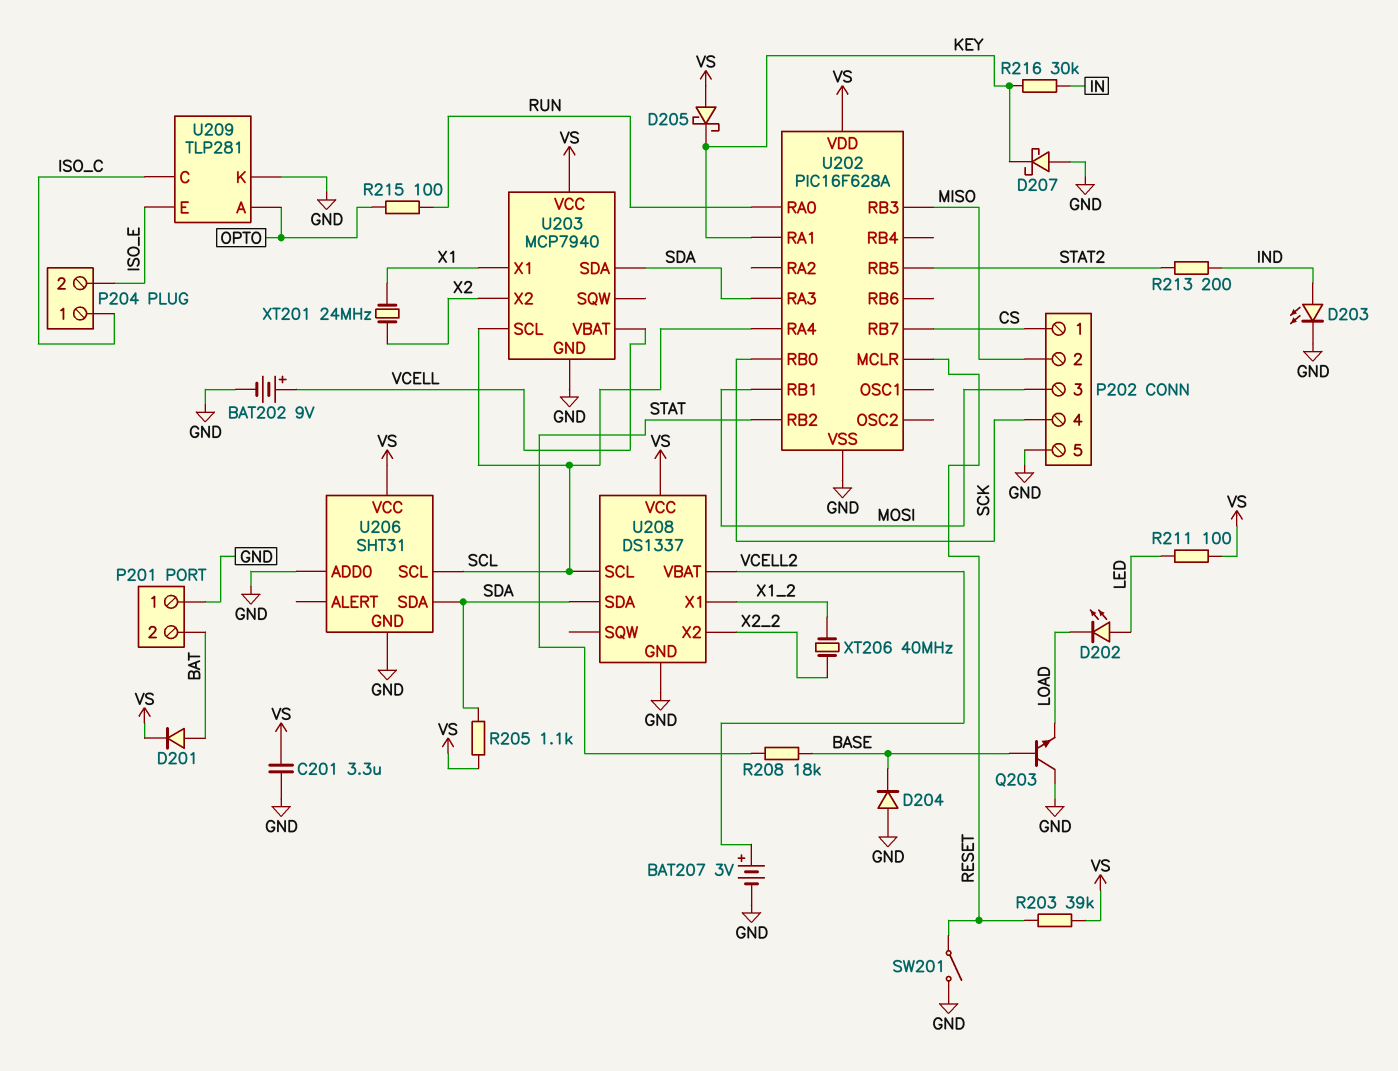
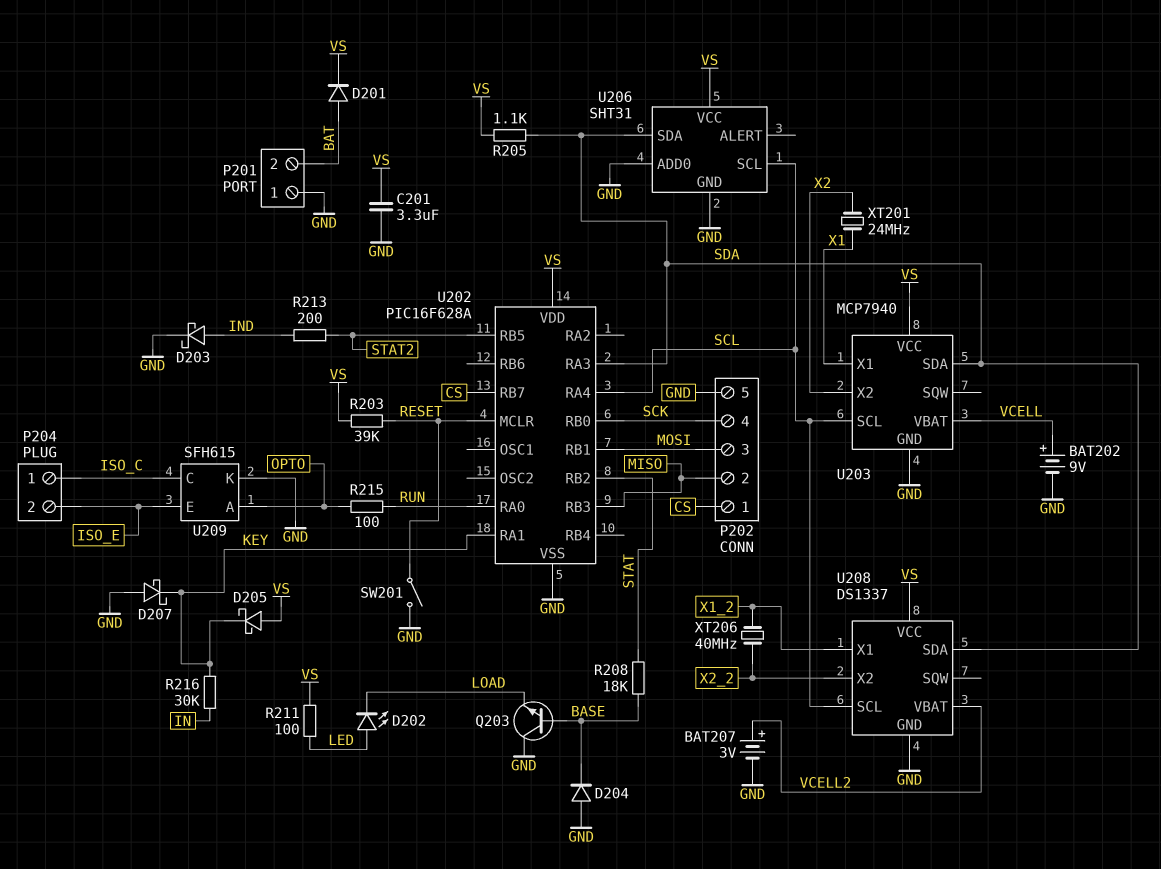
D203: LED (A IND, K GND) -> schottky (A IND, K GND)
U209: TLP281 -> SFH615

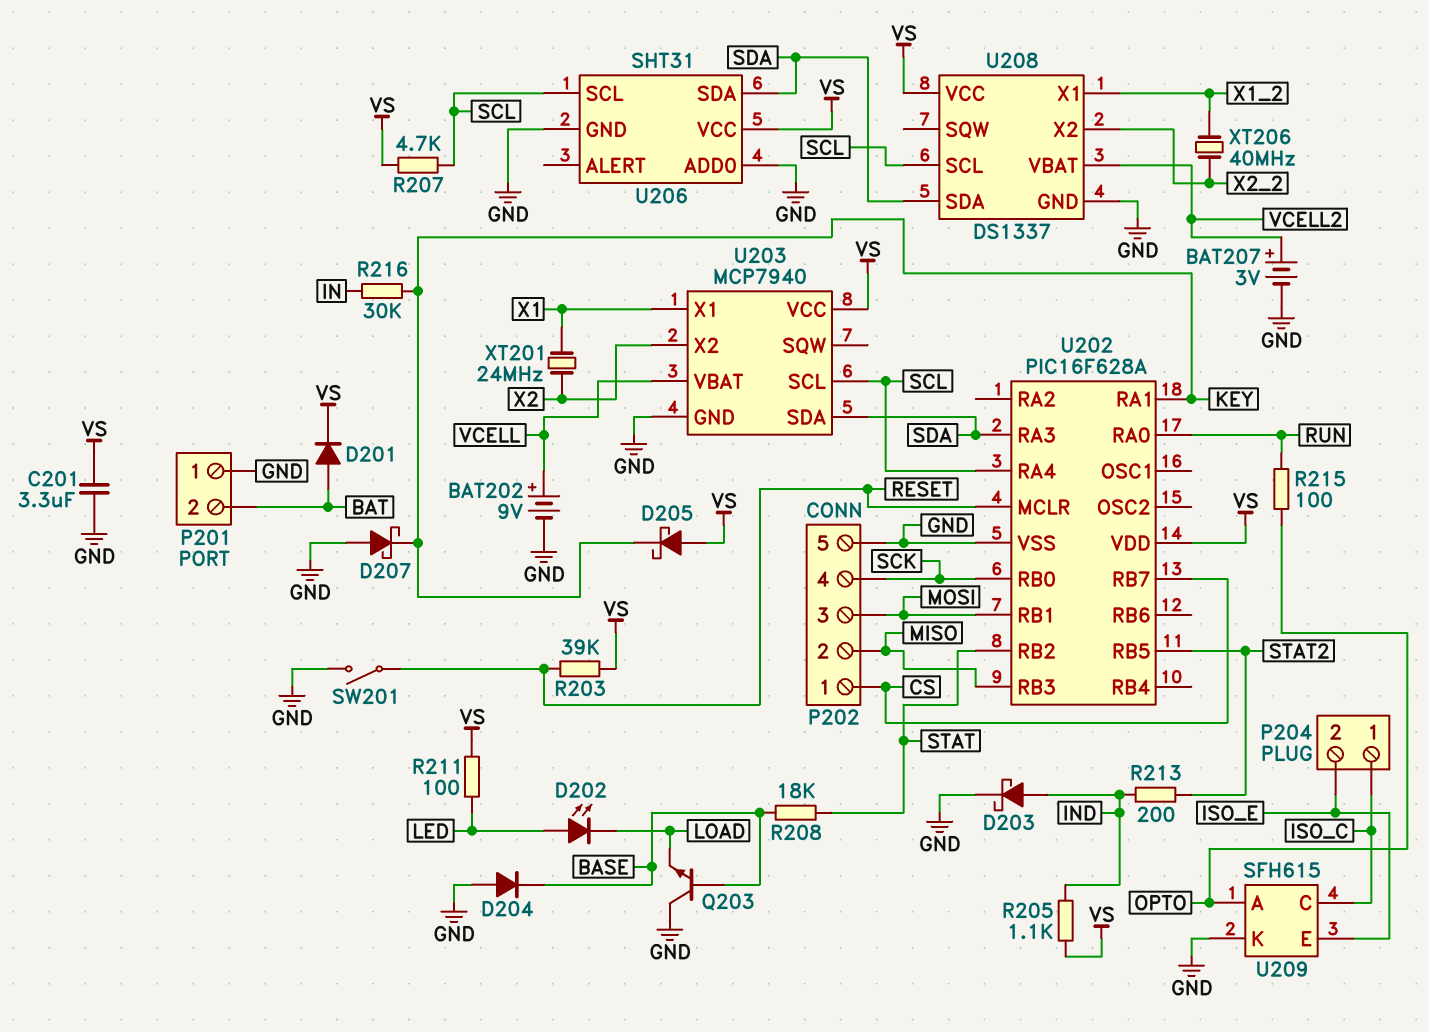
R205: 1.1k (SDA, VS) -> 1.1k (IND, VS)
R207: none -> 4.7k (SCL, VS)

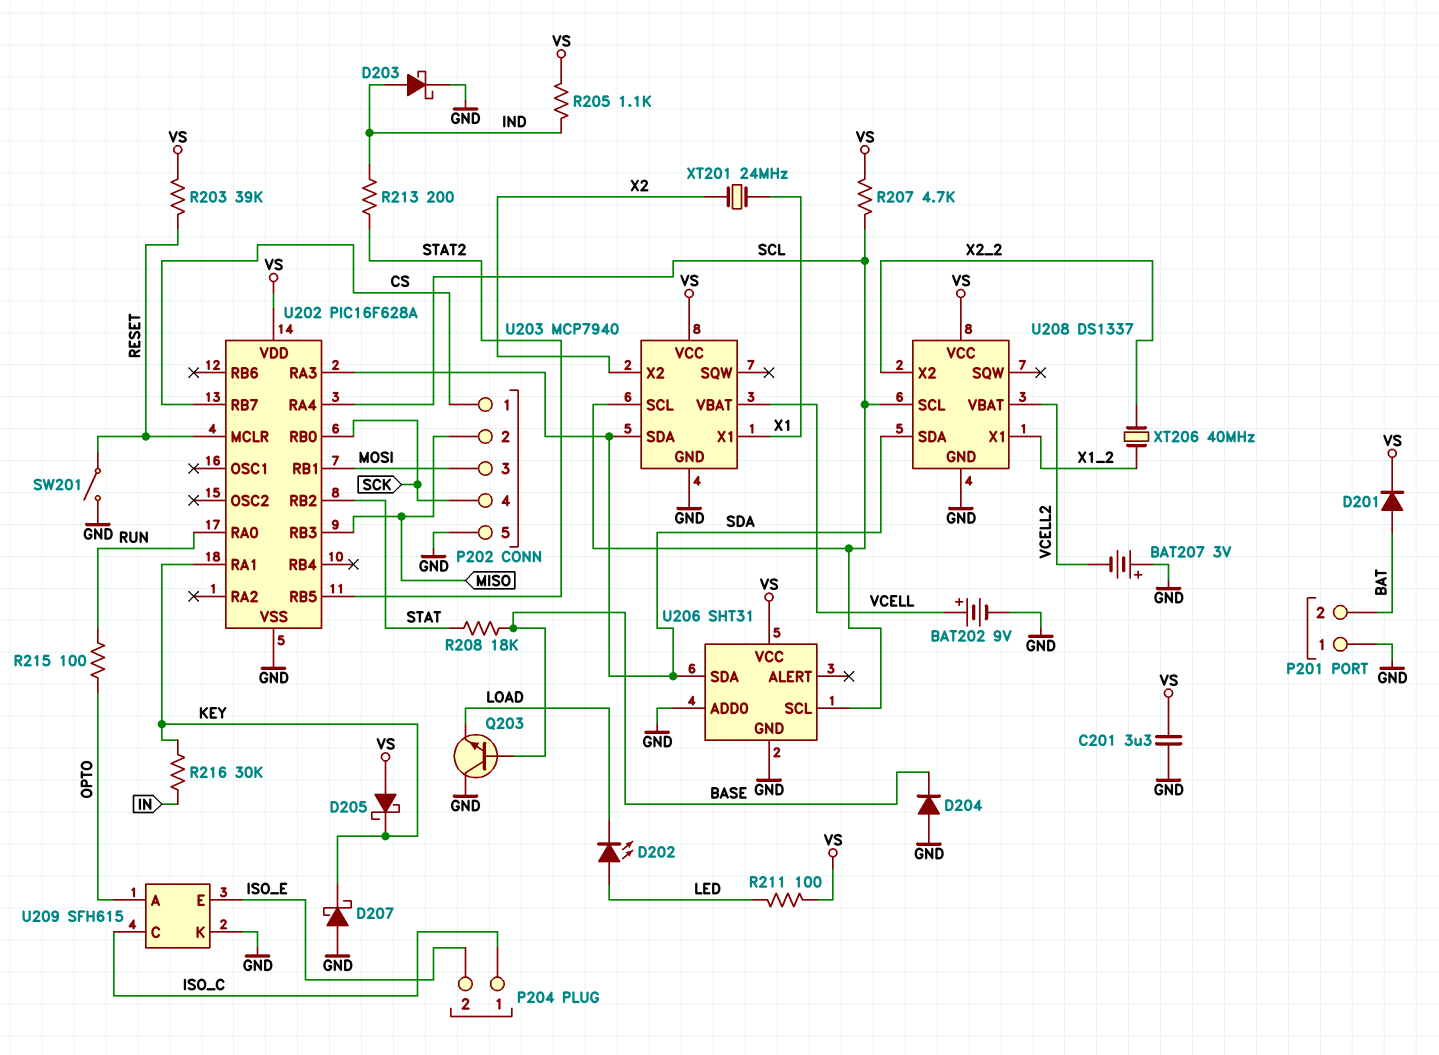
BAT207: 3V (plus VCELL2, minus GND) -> 3V (plus GND, minus VCELL2)

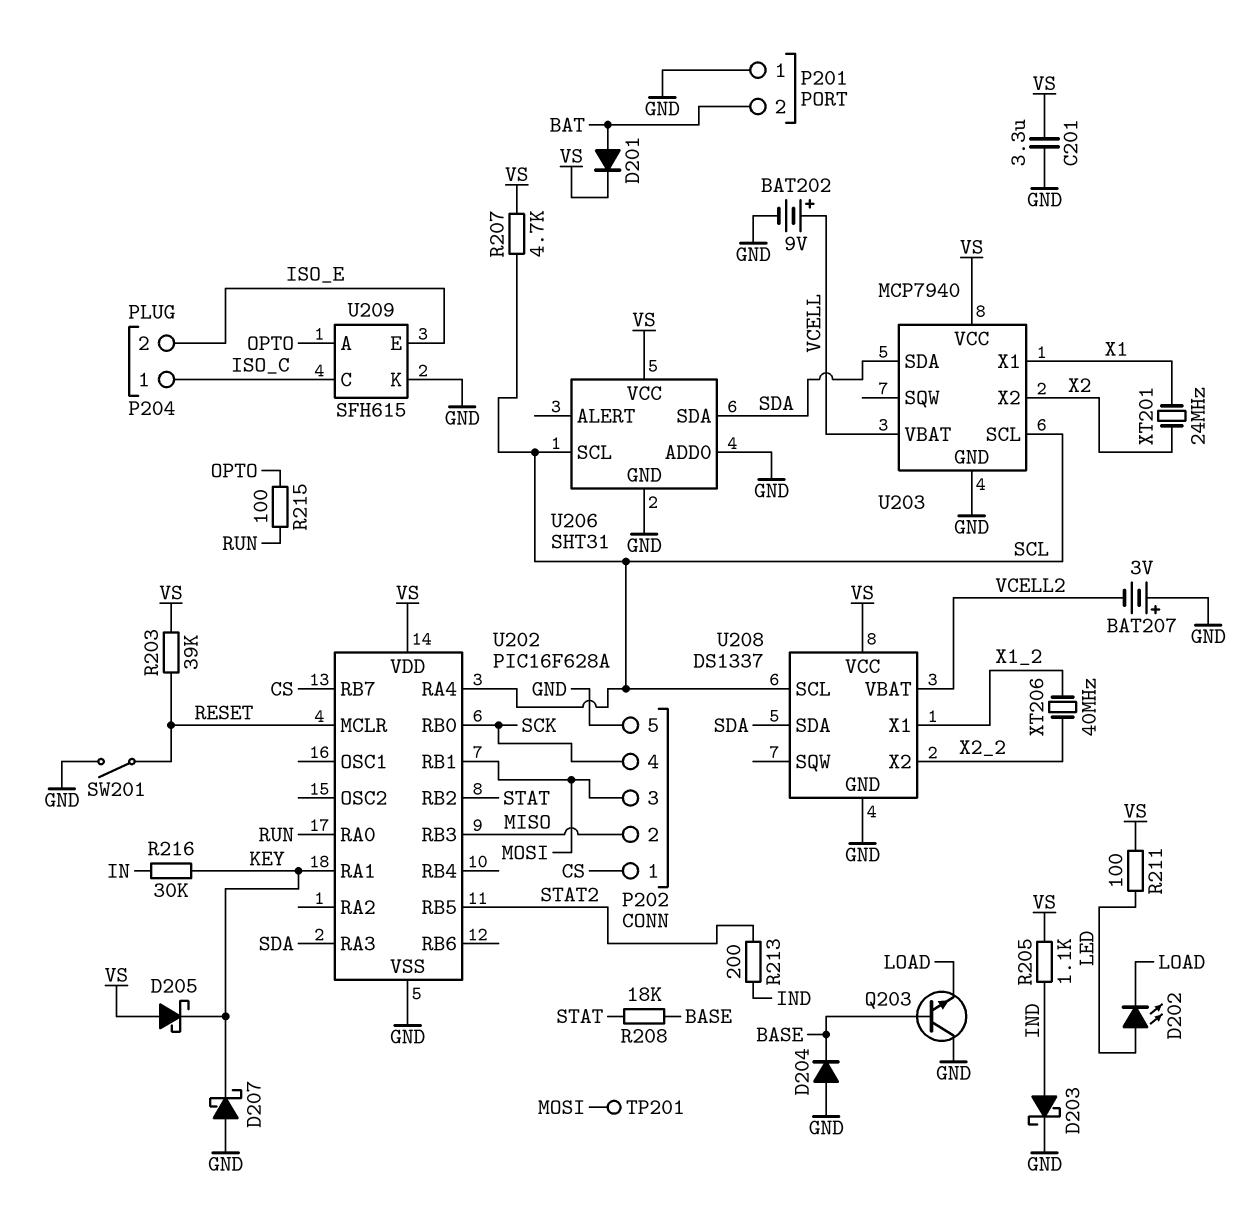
TP201: none -> test point (MOSI)

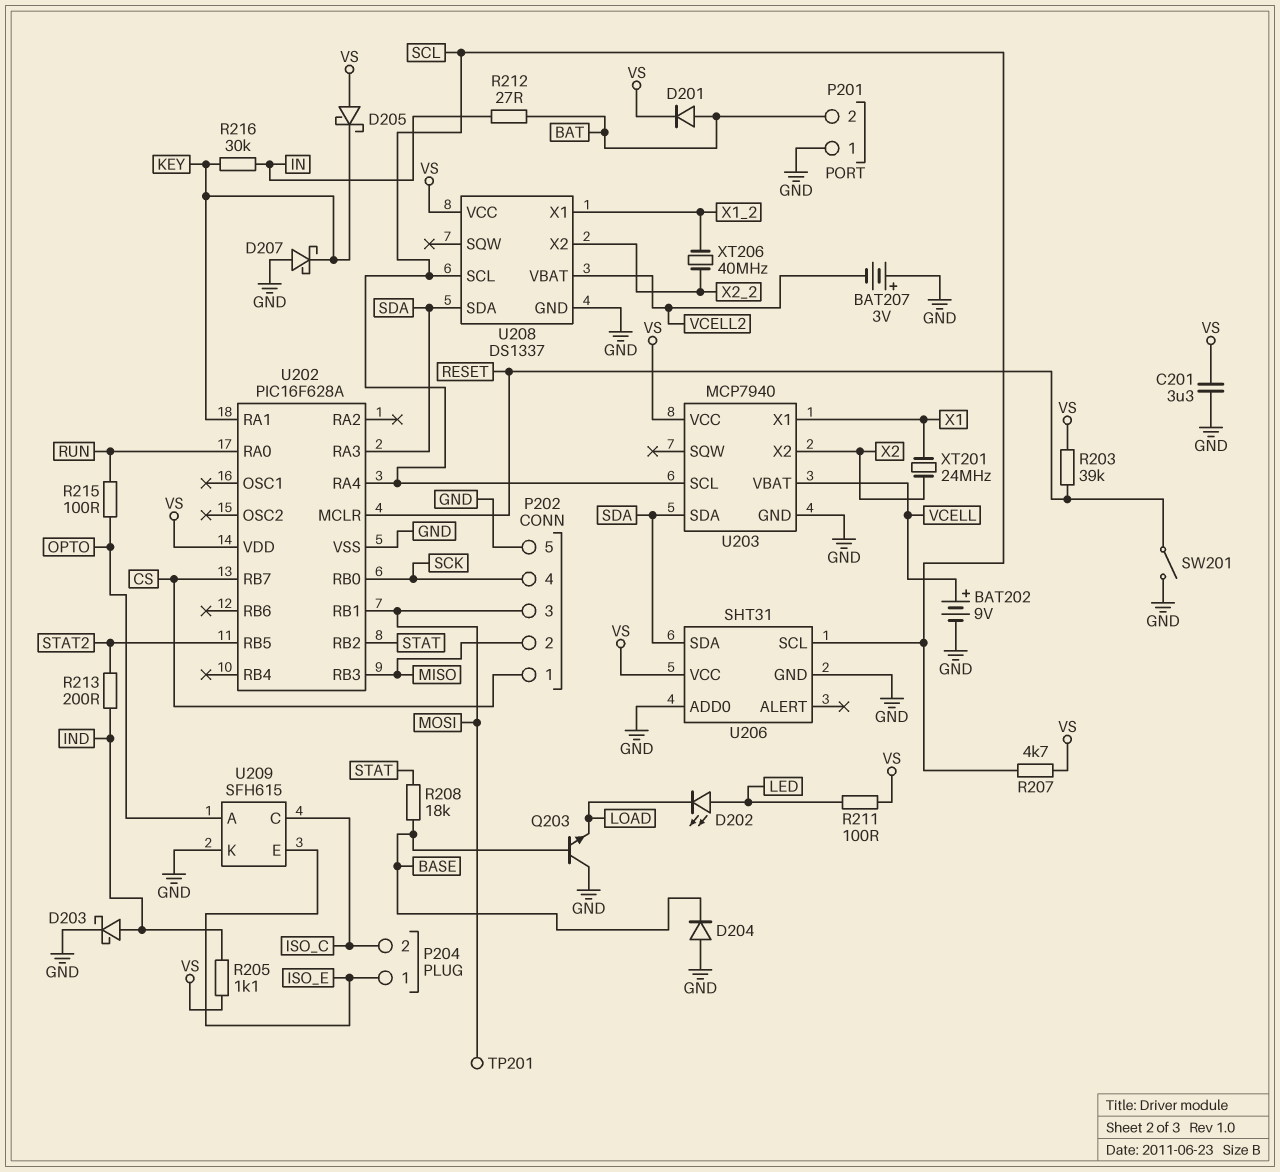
P204 pin 1: ISO_C -> ISO_E
P204 pin 2: ISO_E -> ISO_C
R212: none -> 27 (BAT, IN)

